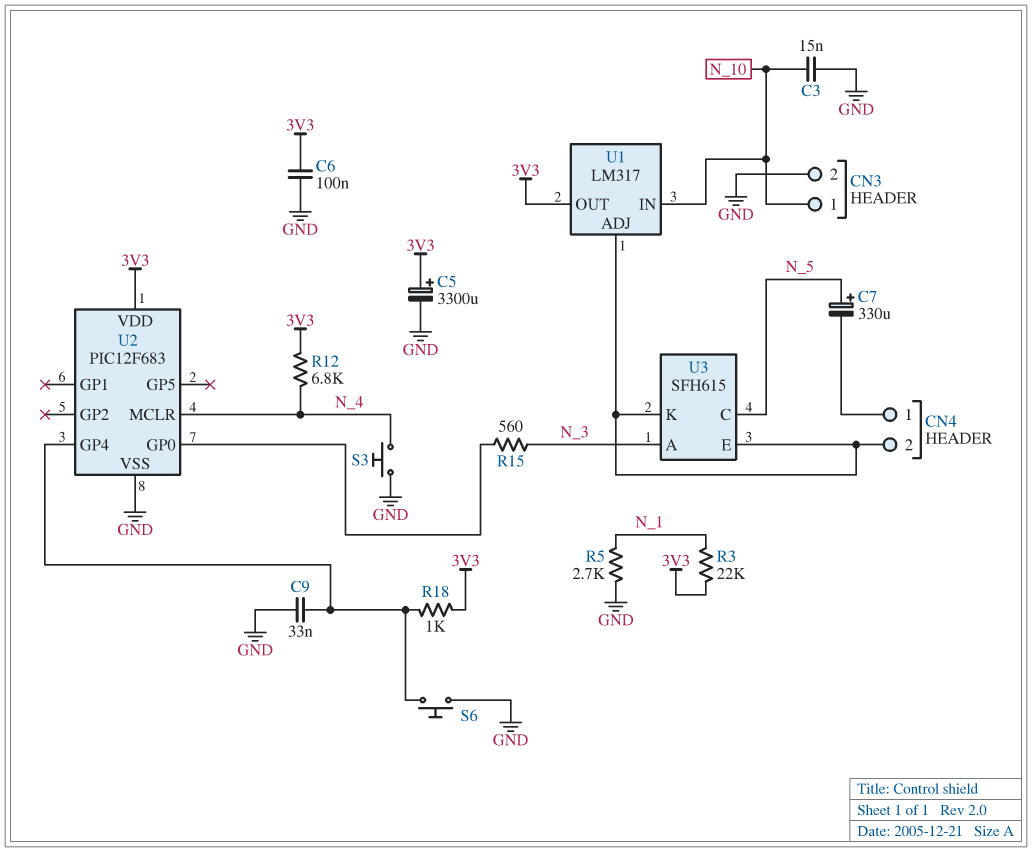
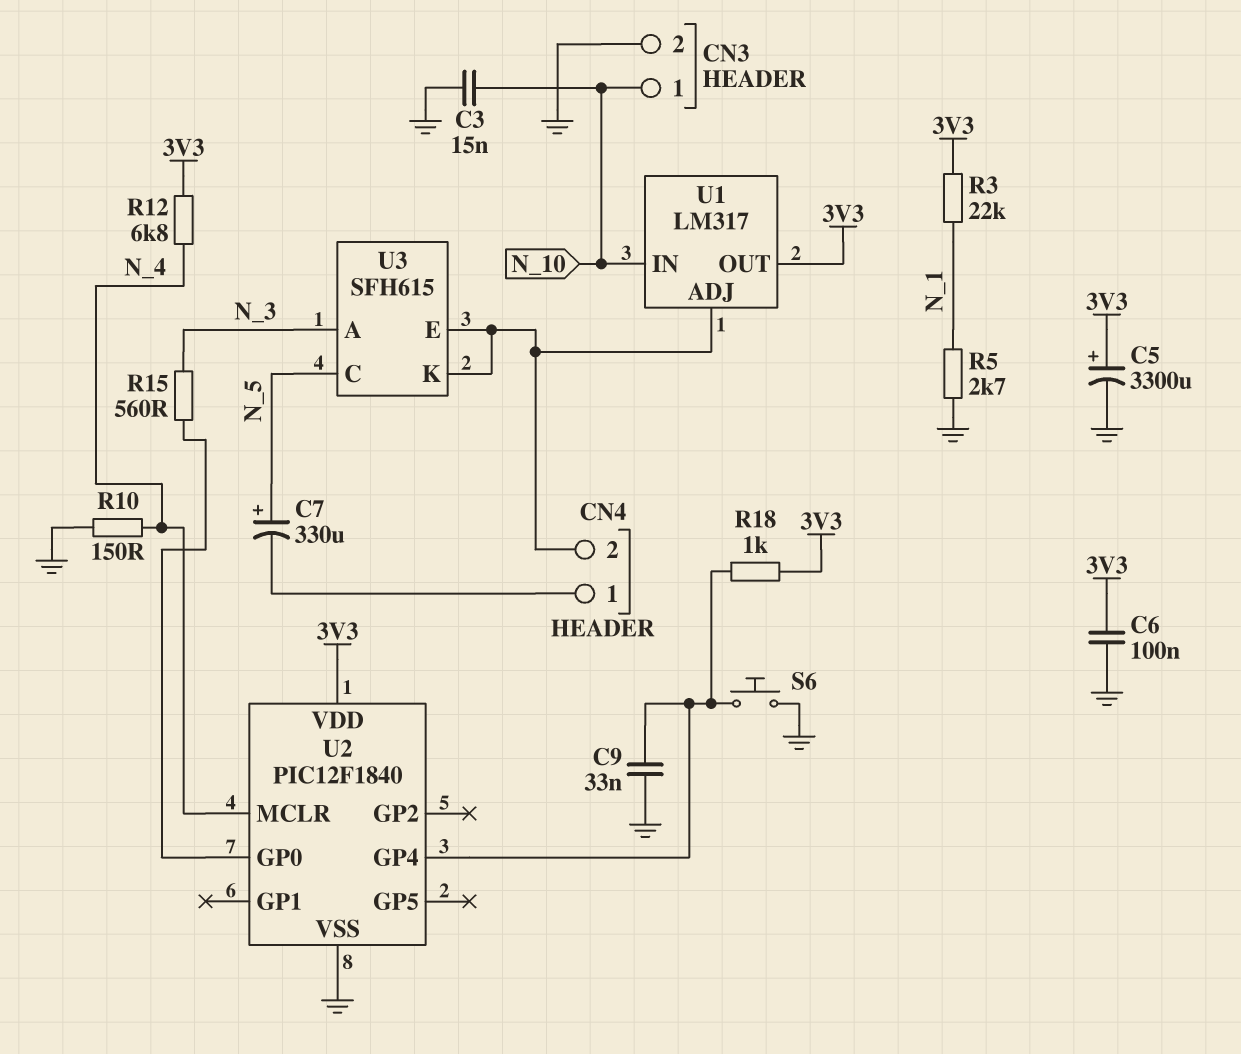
R10: none -> 150 (GND, N_4)
S3: button (GND, N_4) -> none
U2: PIC12F683 -> PIC12F1840

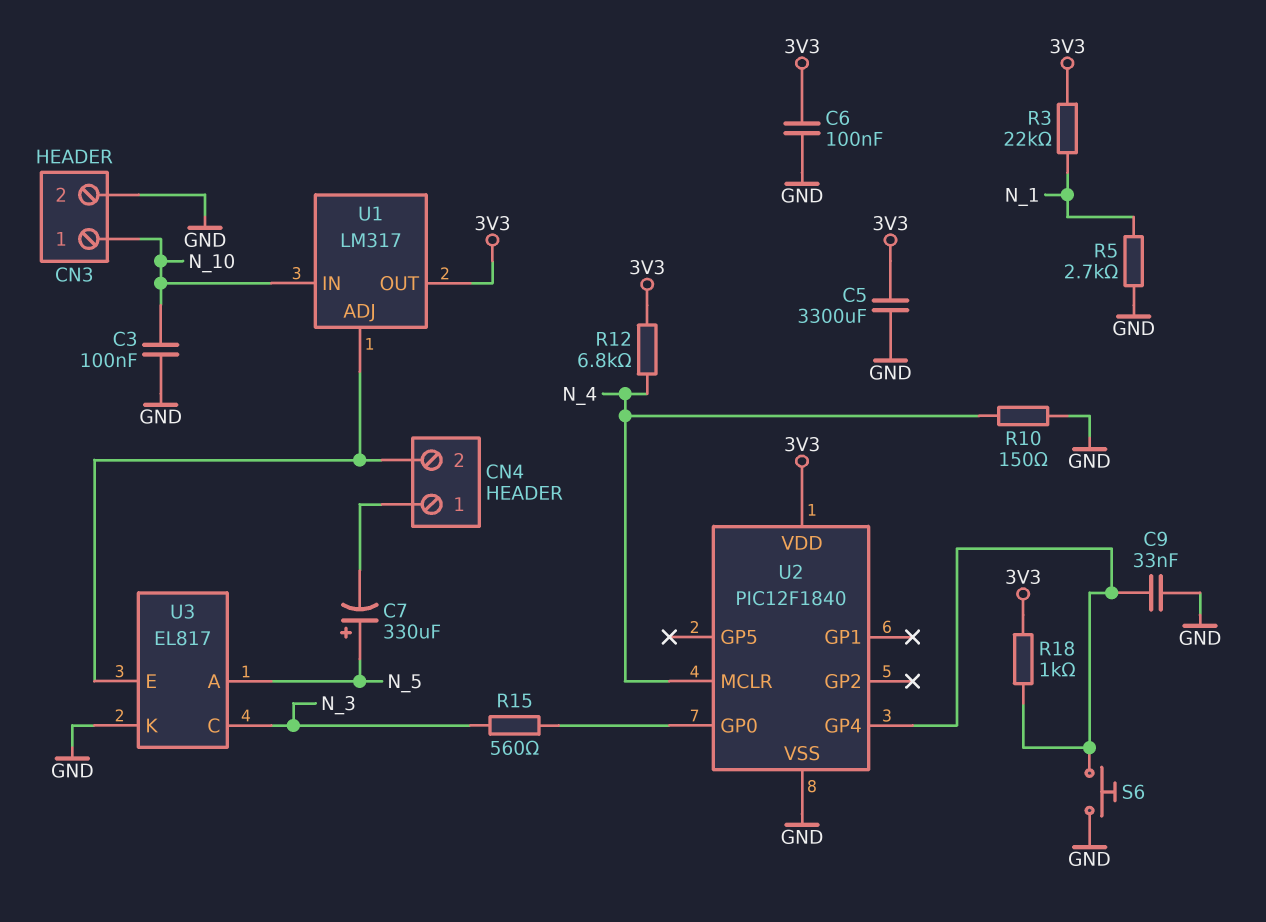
C3: 15nF (GND, N_10) -> 100nF (GND, N_10)
C5: 3300uF (plus 3V3, minus GND) -> 3300uF (3V3, GND)
U3: SFH615 -> EL817
U3 pin A: N_3 -> N_5
U3 pin C: N_5 -> N_3
U3 pin K: CN4/2 -> GND

